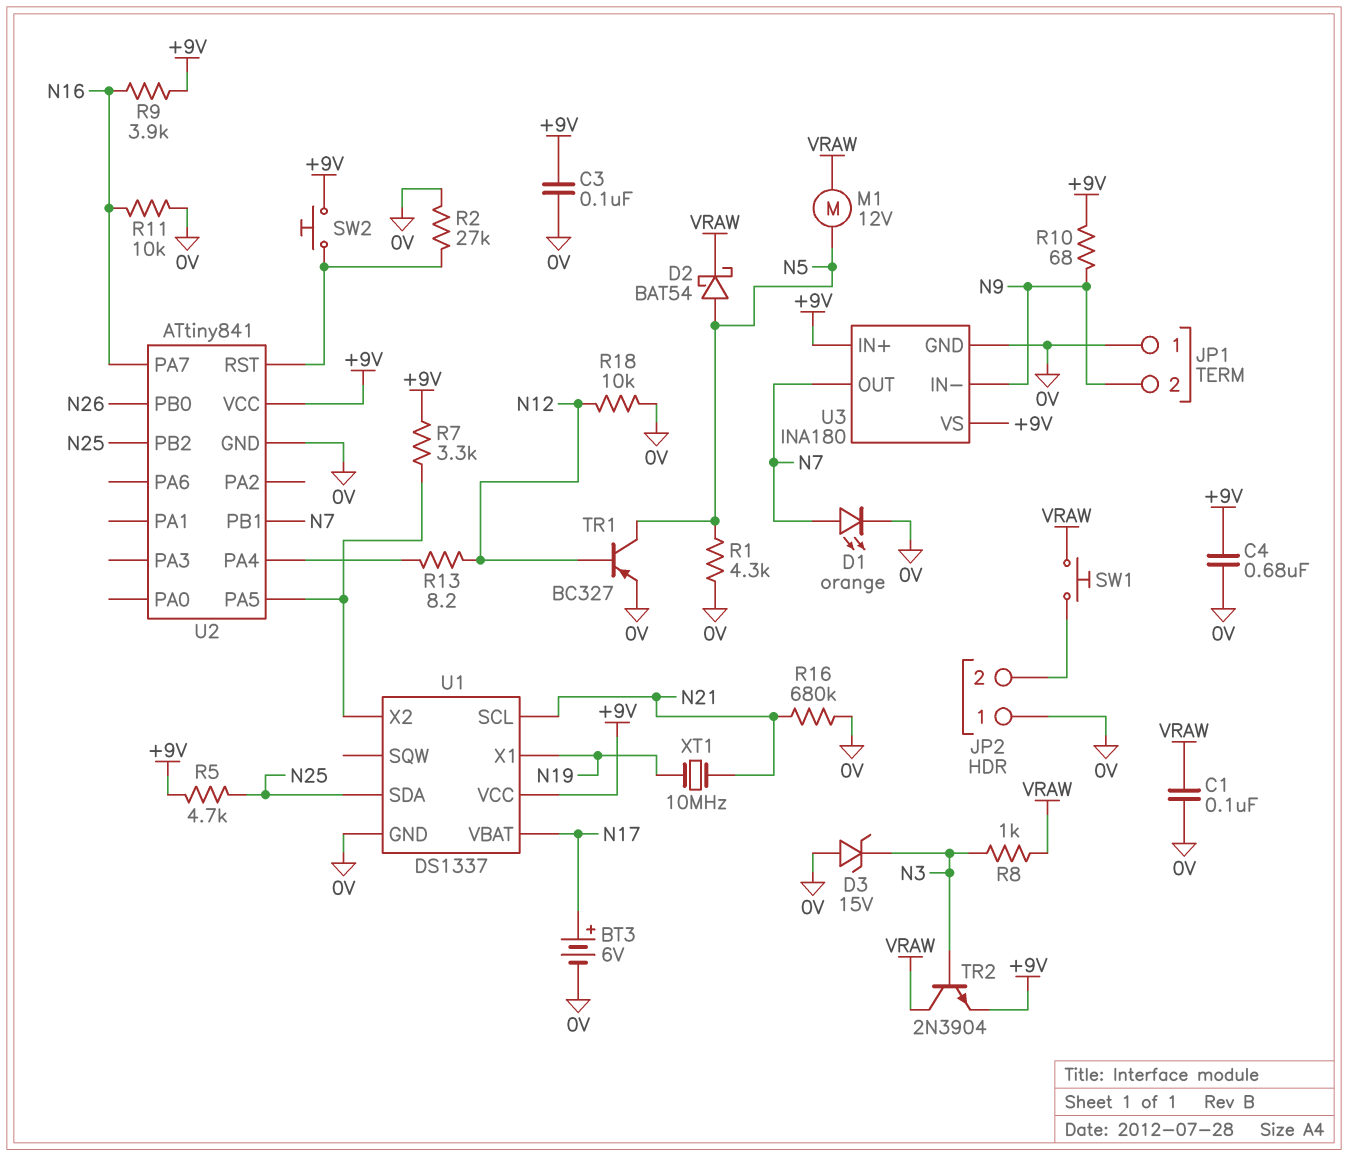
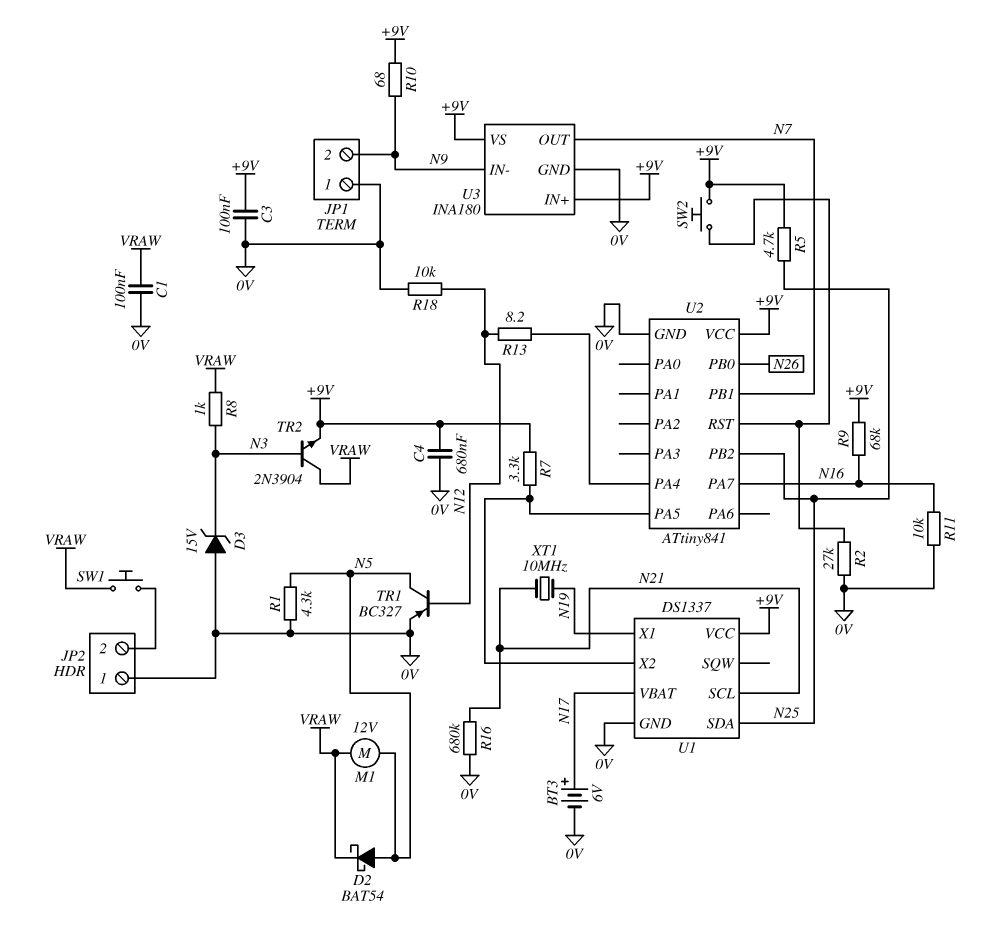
D1: LED orange (A N7, K 0V) -> none
R9: 3.9k (+9V, N16) -> 68k (+9V, N16)

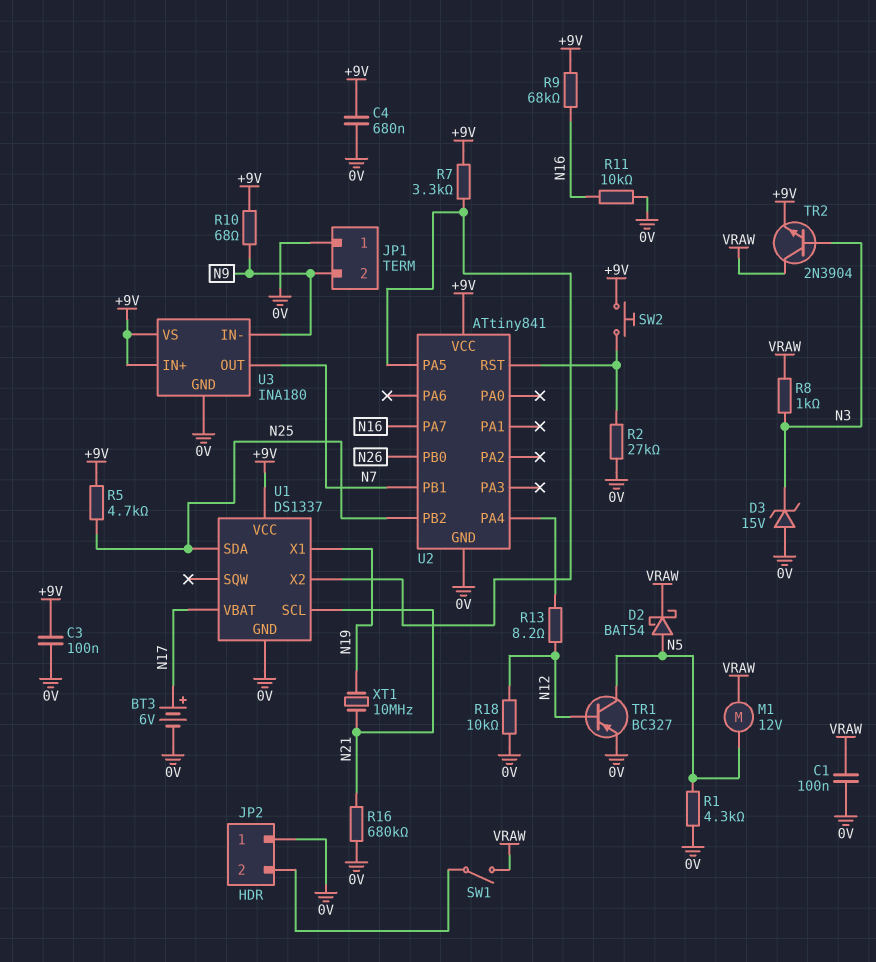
SW1: button (JP2/2, VRAW) -> switch (JP2/2, VRAW)

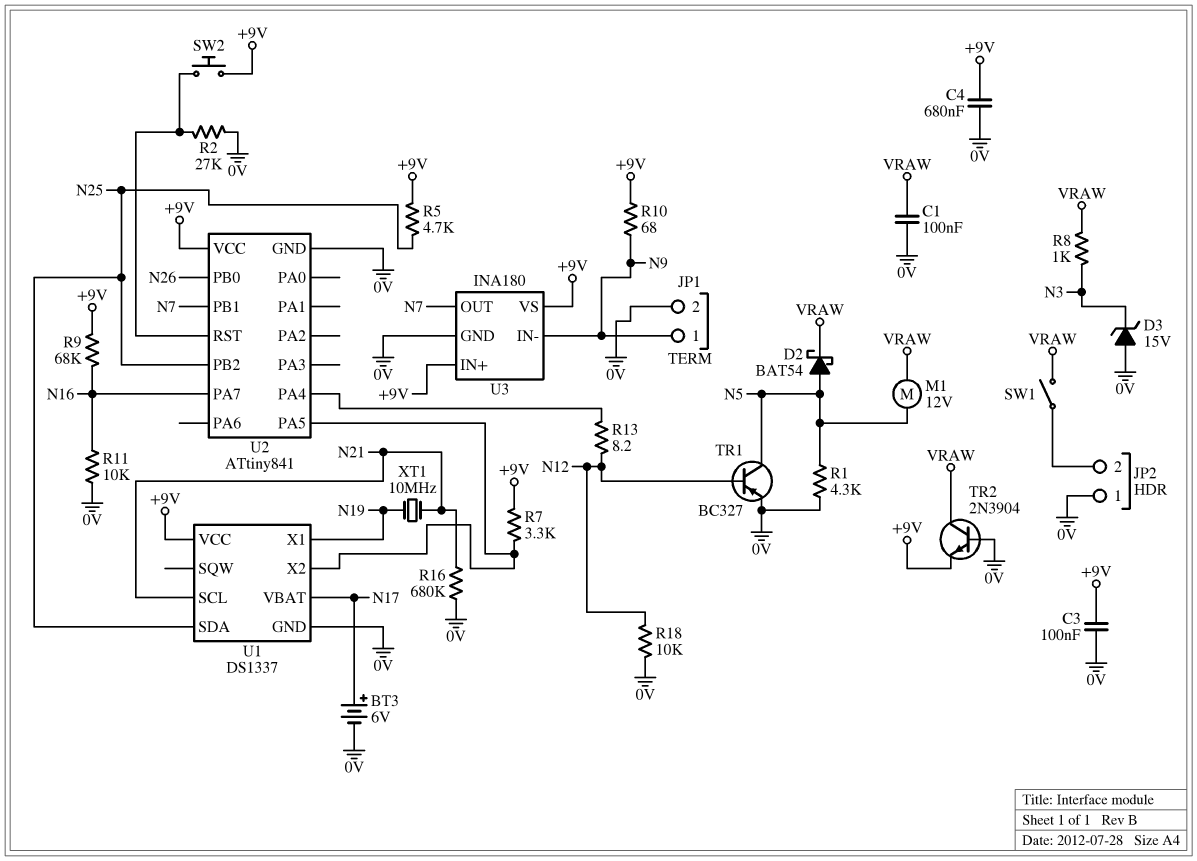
JP1 pin 1: 0V -> N9
JP1 pin 2: N9 -> 0V
TR2: NPN 2N3904 (B N3, C VRAW, E +9V) -> NPN 2N3904 (B 0V, C VRAW, E +9V)

